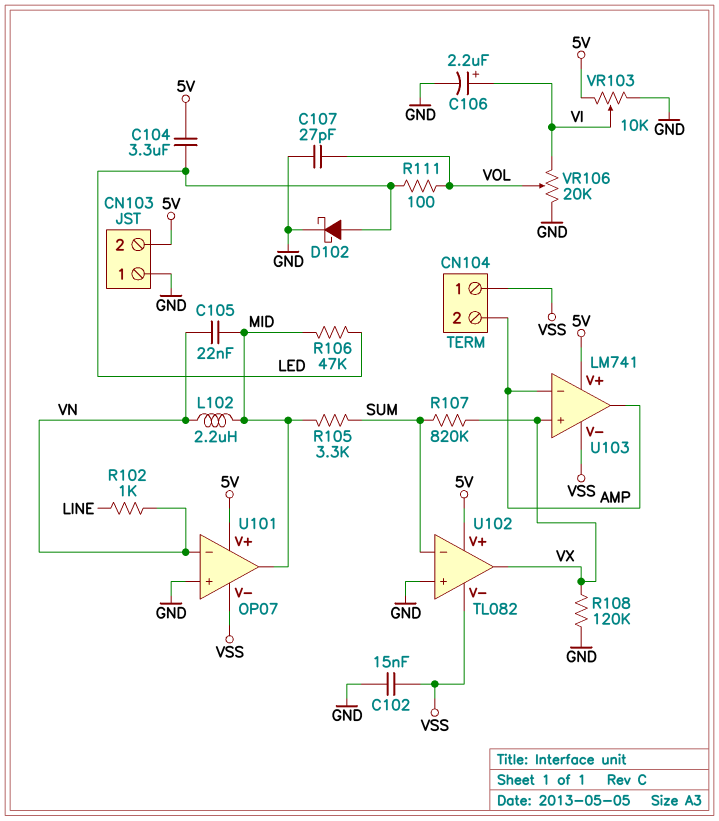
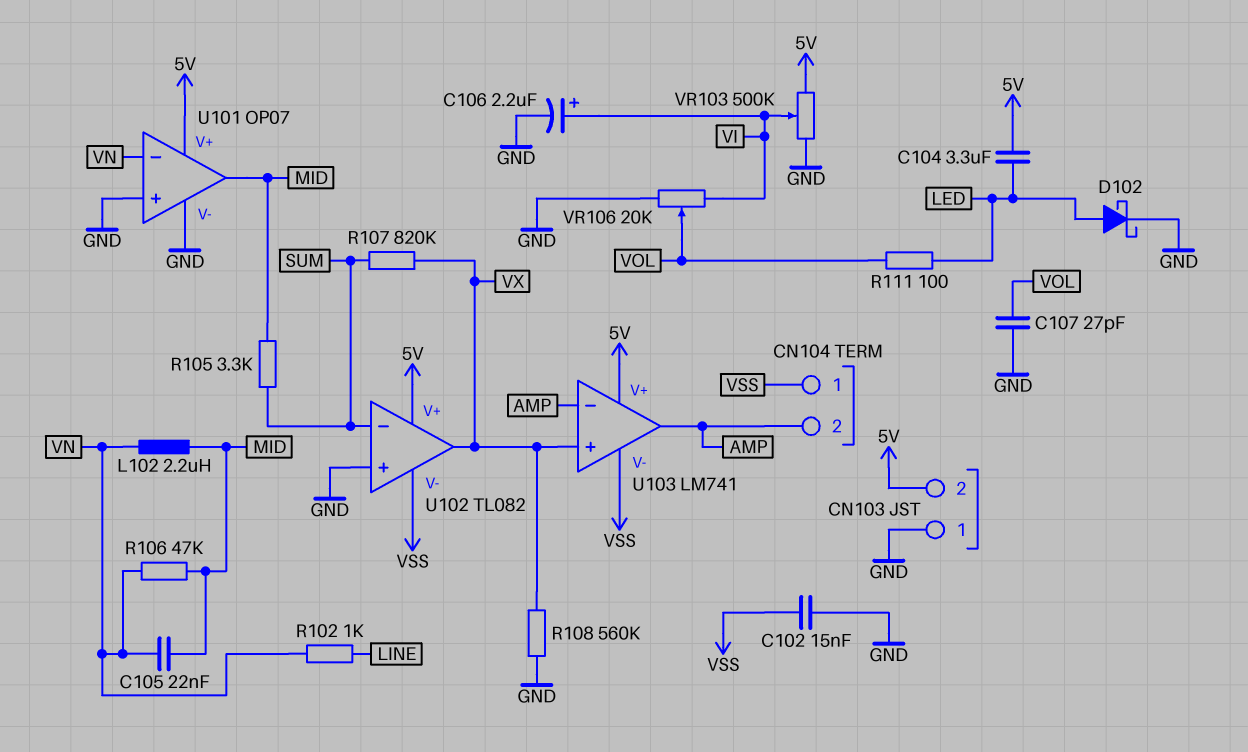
R106: 47k (LED, MID) -> 47k (MID, VN)
R108: 120k (GND, VX) -> 560k (GND, VX)
U101 pin V-: VSS -> GND
VR103: 10k (5V, GND, wiper VI) -> 500k (5V, GND, wiper VI)

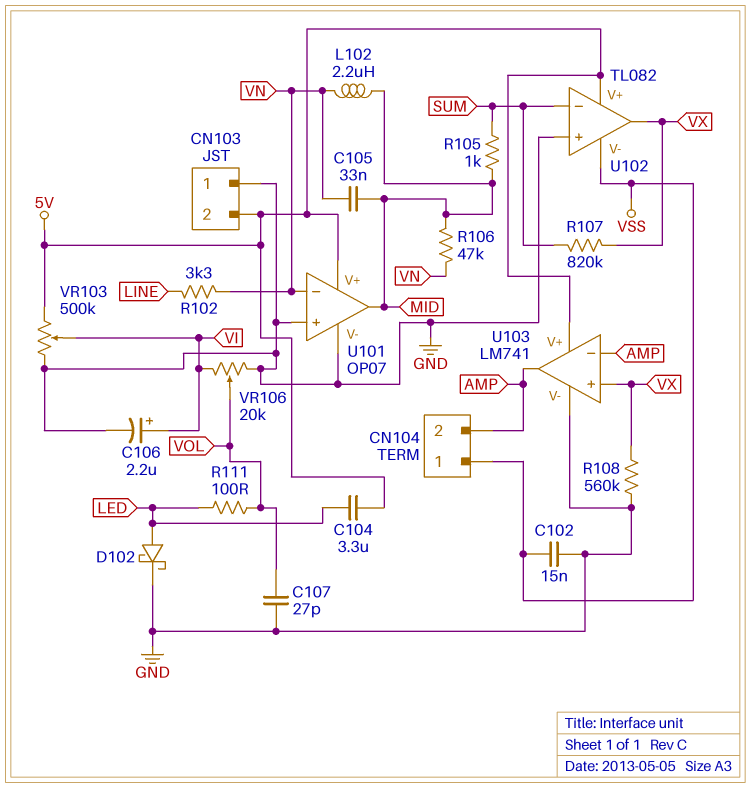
C105: 22nF (MID, VN) -> 33nF (MID, VN)
R102: 1k (LINE, VN) -> 3.3k (LINE, VN)
R105: 3.3k (MID, SUM) -> 1k (MID, SUM)
U103 pin V-: VSS -> GND

